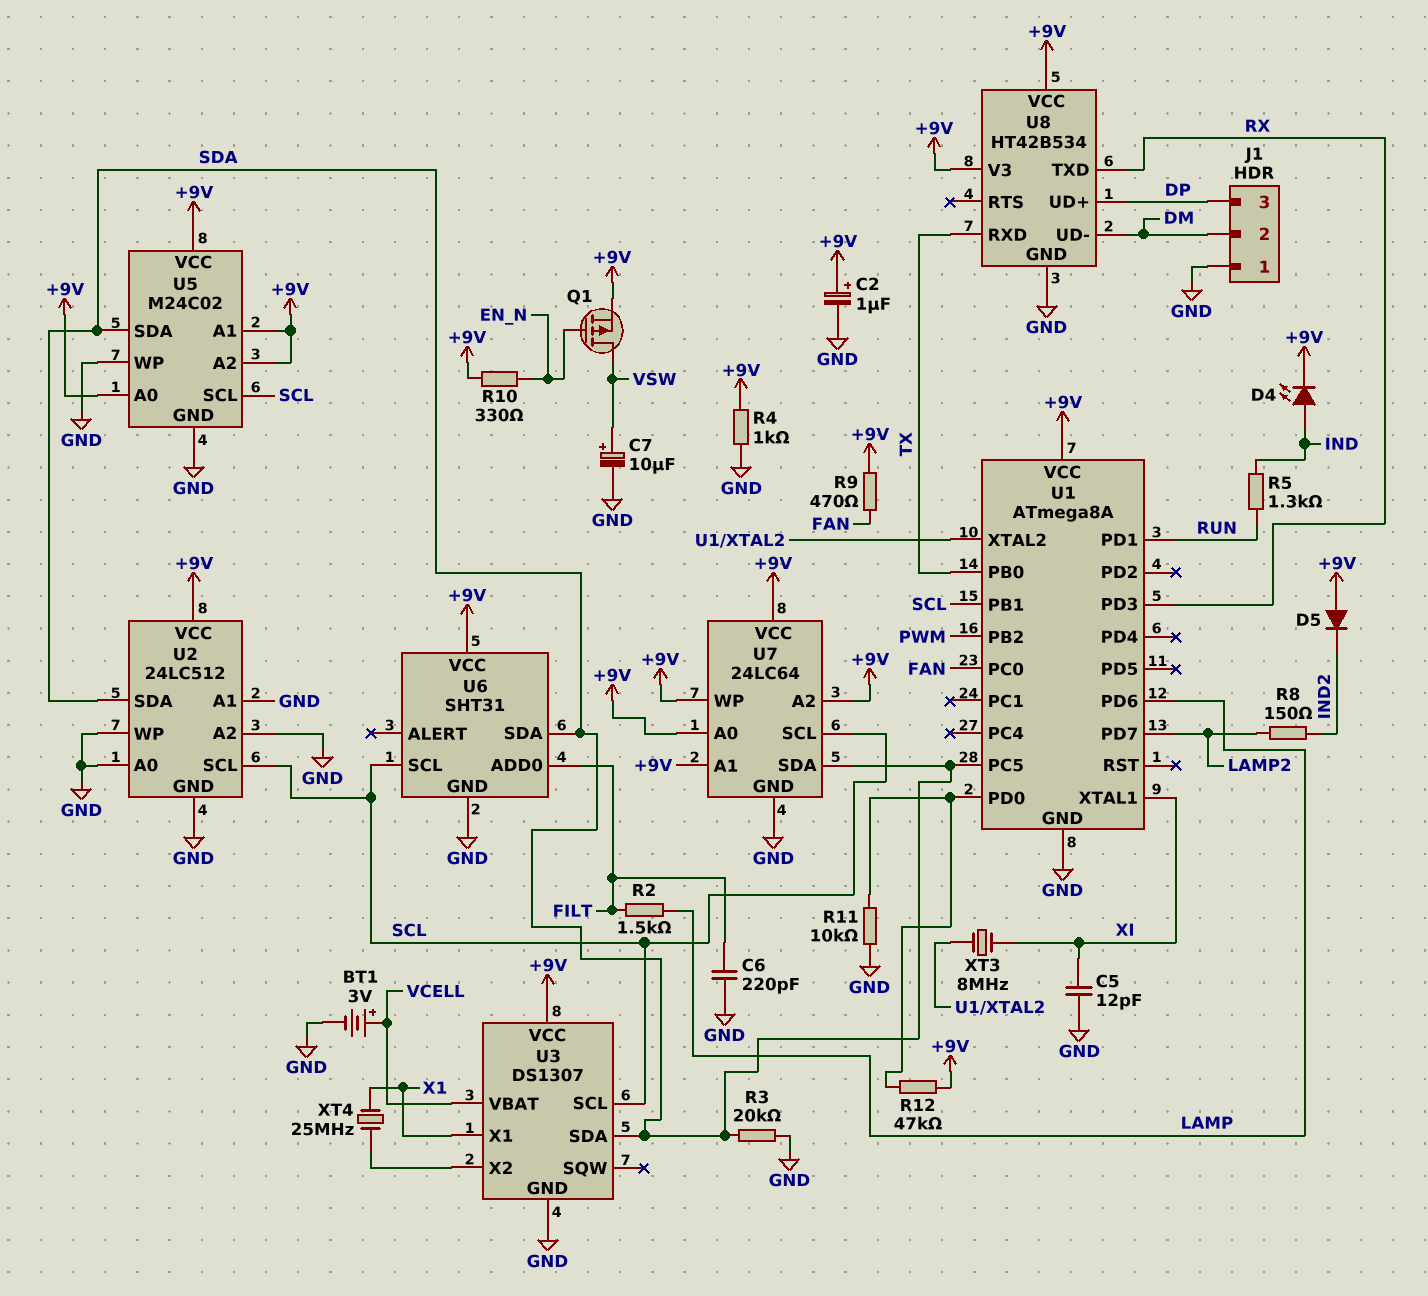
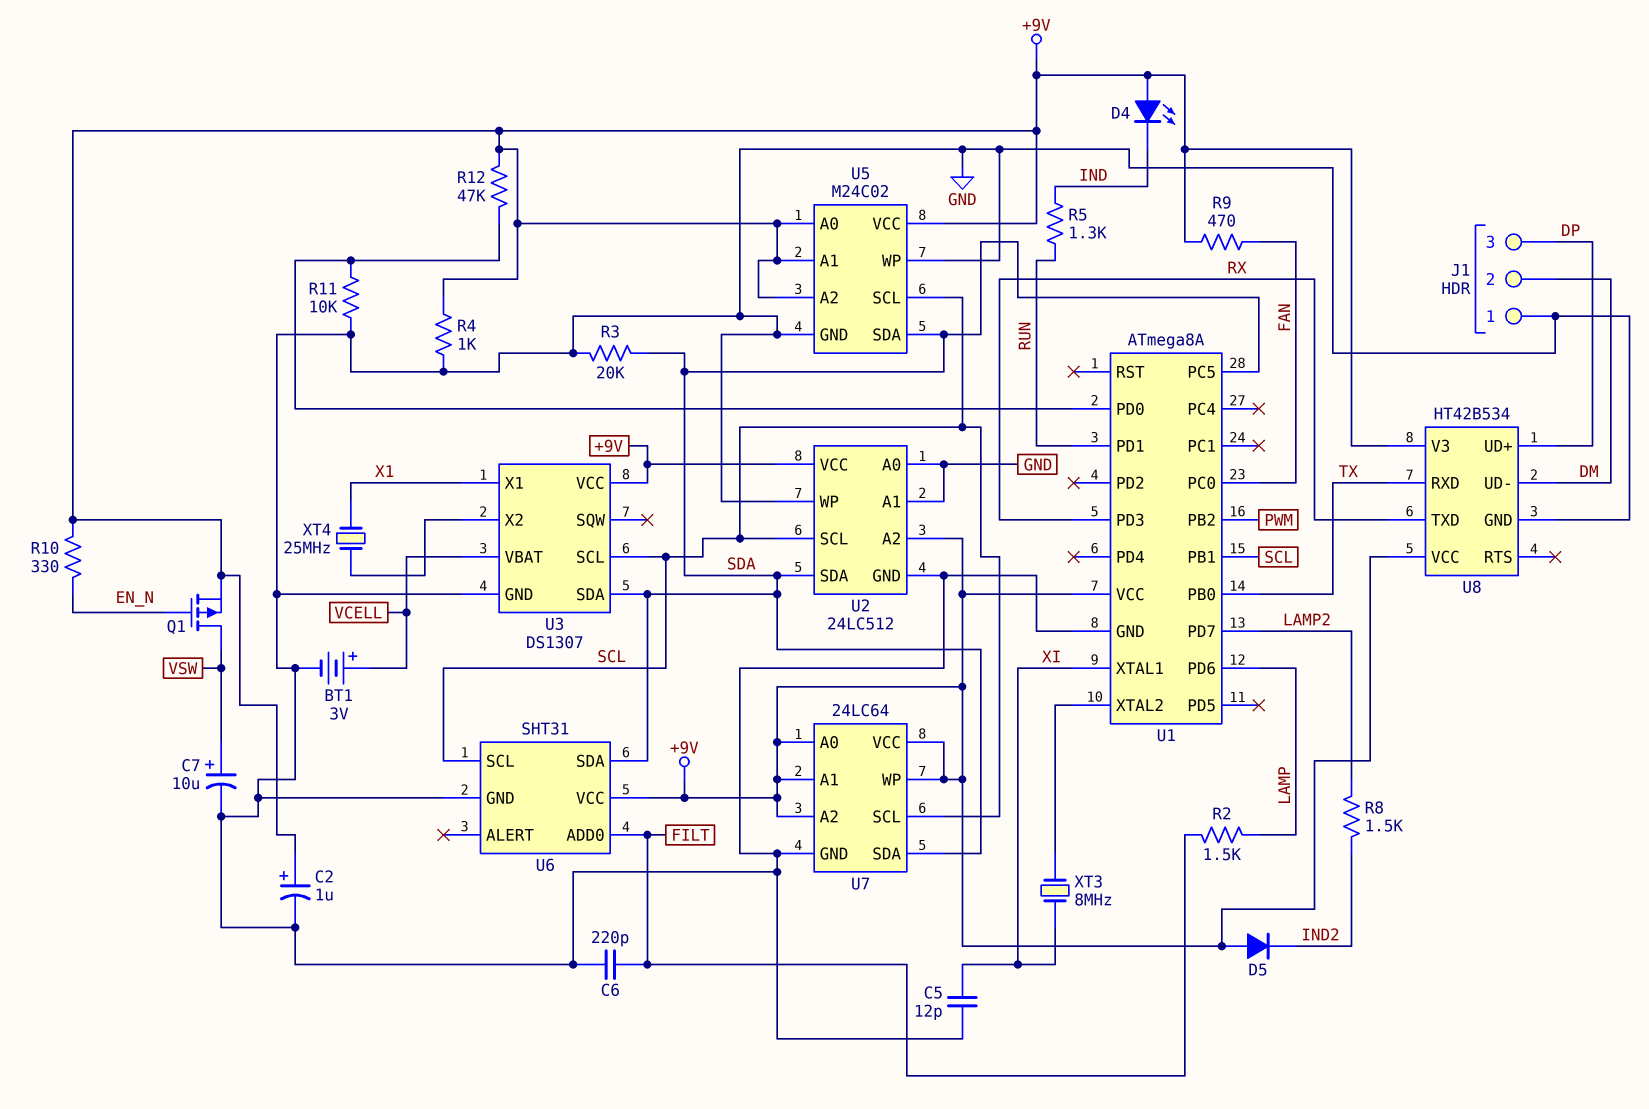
D4: LED (A IND, K +9V) -> LED (A +9V, K IND)
R8: 150 (IND2, LAMP2) -> 1.5k (IND2, LAMP2)
U2 pin A2: GND -> +9V

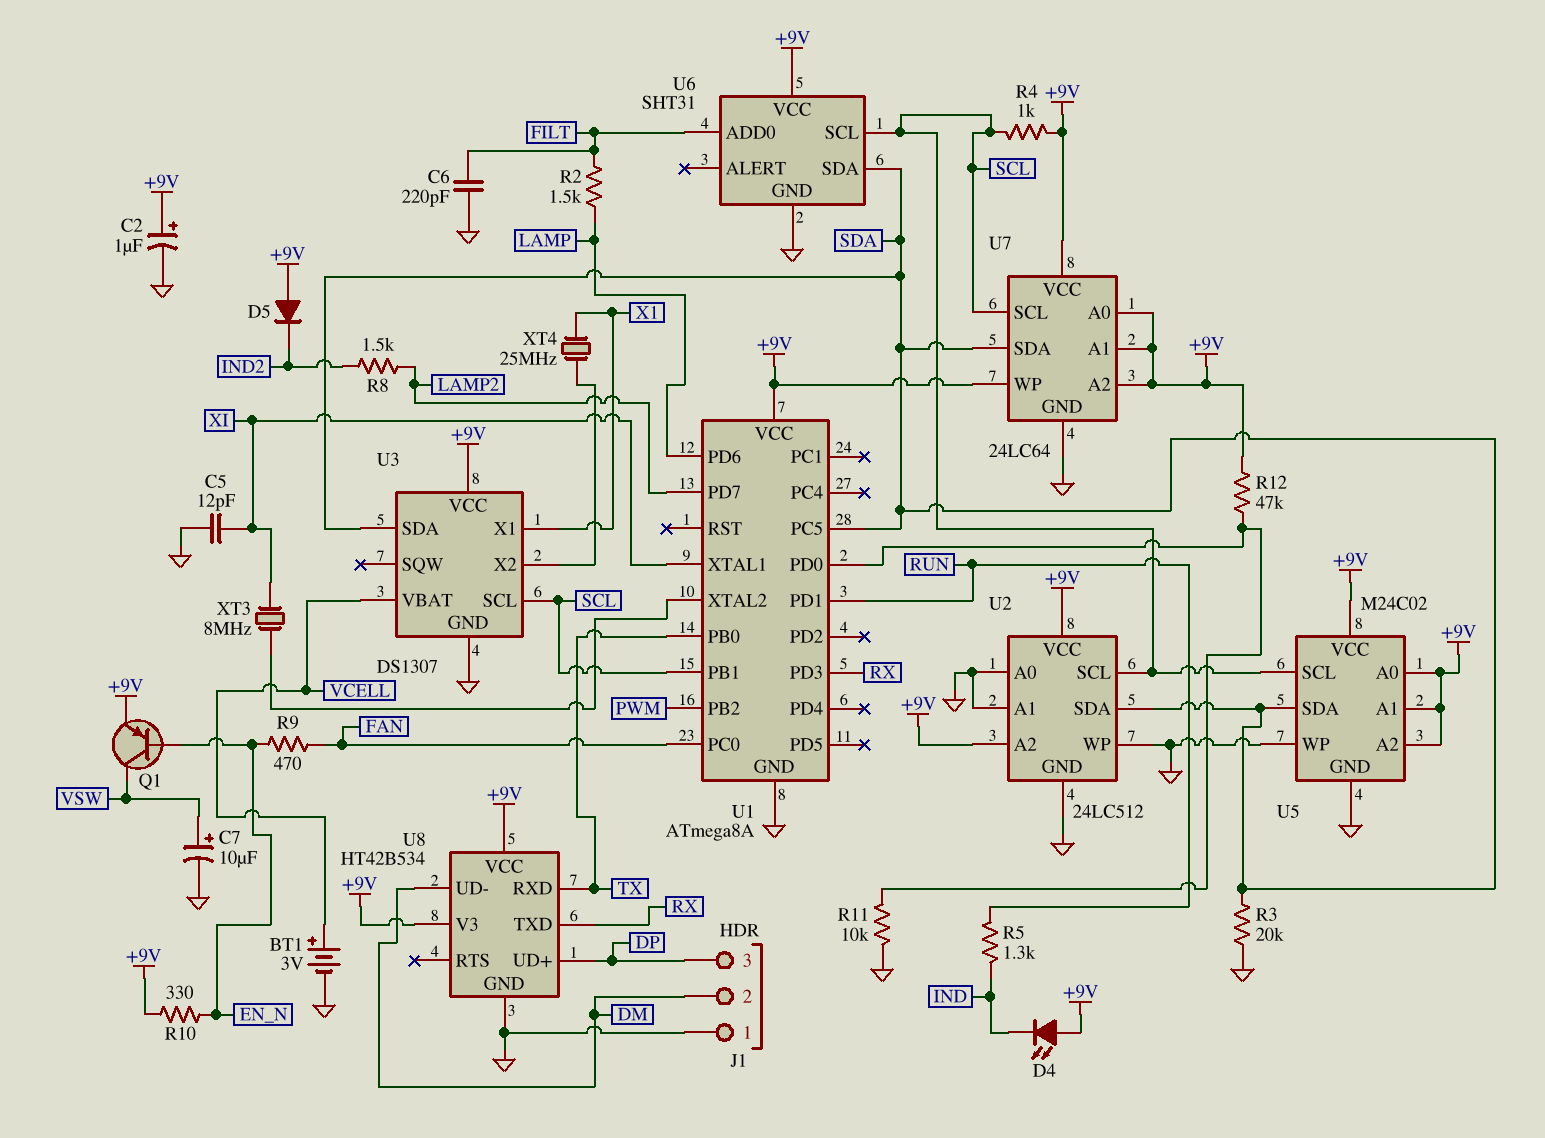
Q1: PMOS (G EN_N, D VSW, S +9V) -> PNP (B EN_N, C VSW, E +9V)
R4: 1k (+9V, GND) -> 1k (+9V, SCL)
R9: 470 (+9V, FAN) -> 470 (EN_N, FAN)

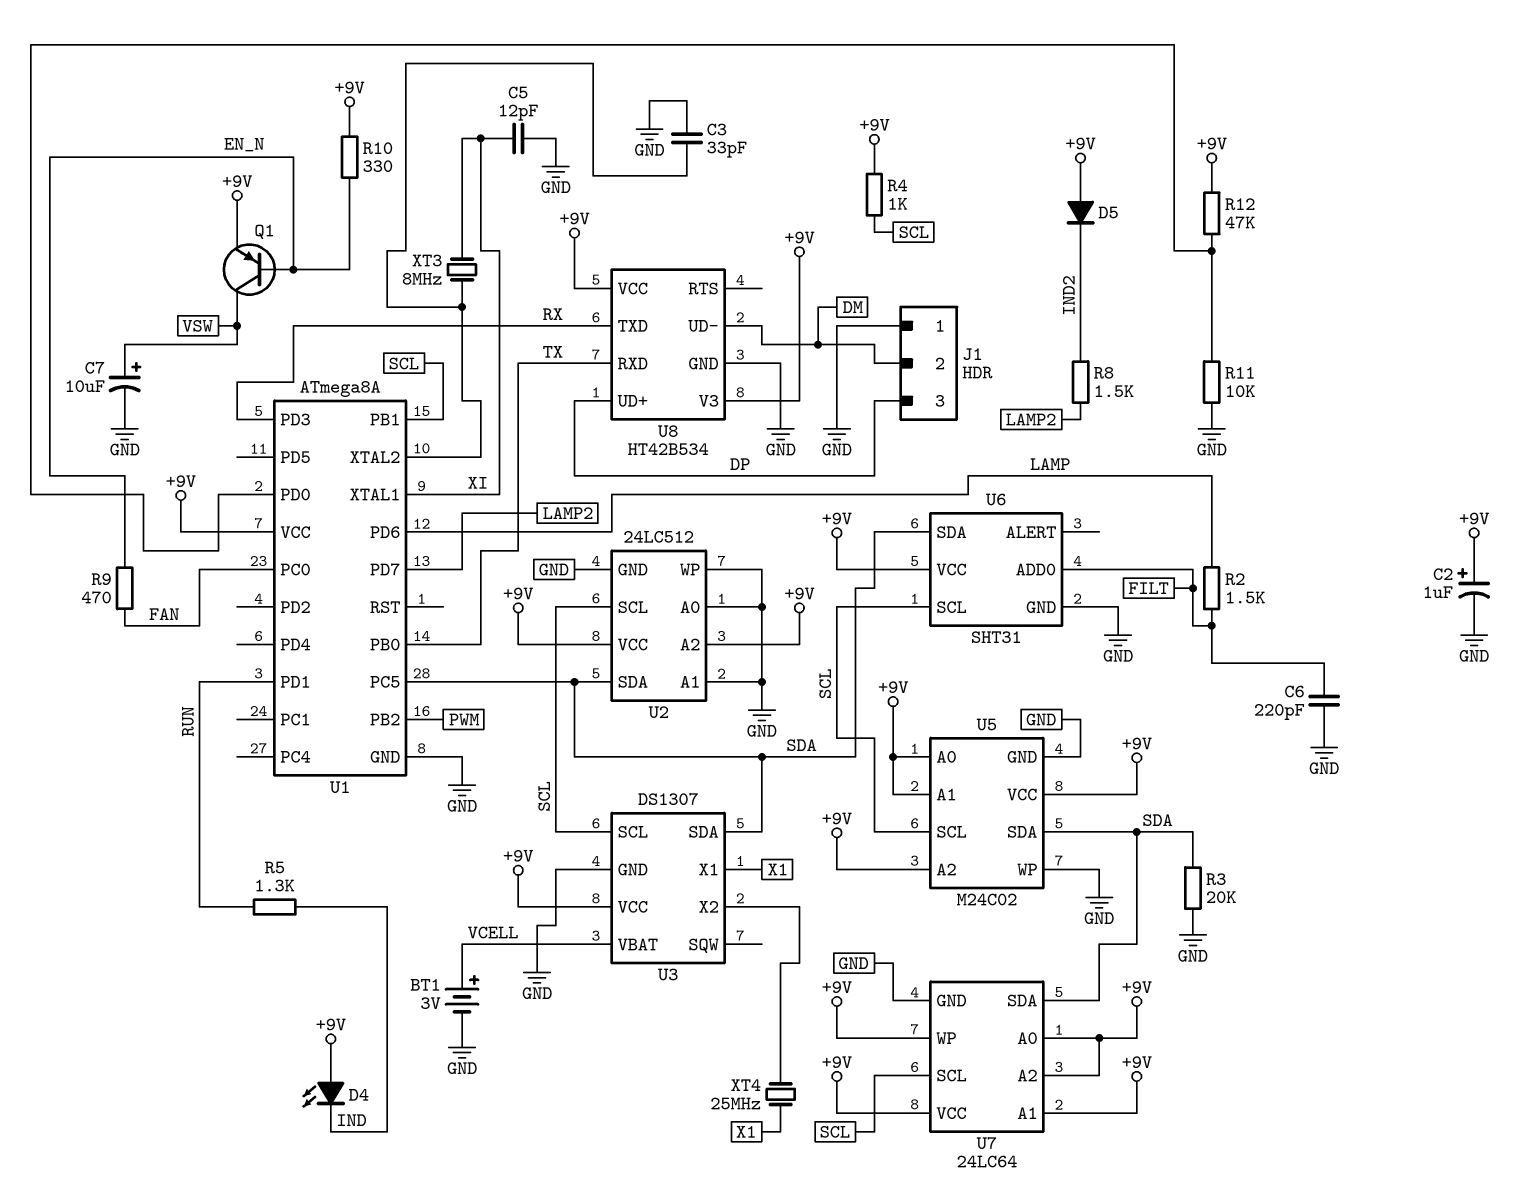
C3: none -> 33pF (GND, U1/XTAL2)

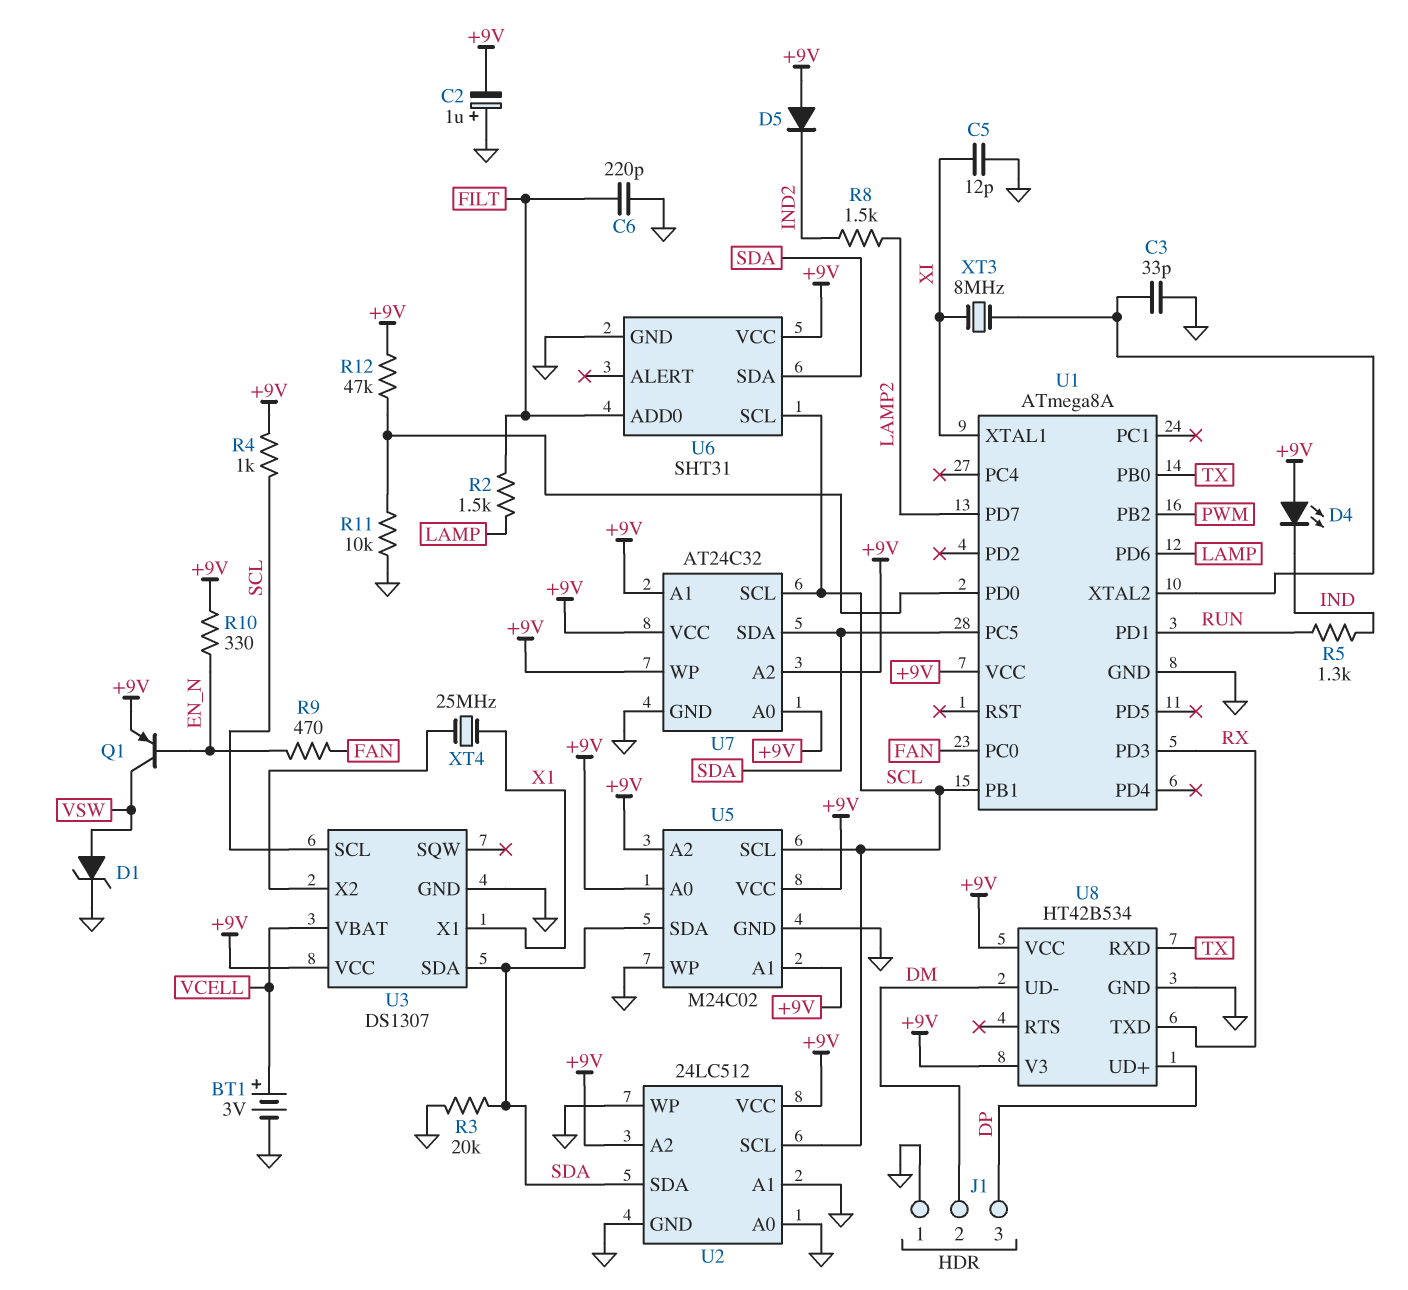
C2: 1uF (plus +9V, minus GND) -> 1uF (plus GND, minus +9V)
C7: 10uF (plus VSW, minus GND) -> none
D1: none -> zener (A VSW, K GND)
U7: 24LC64 -> AT24C32

